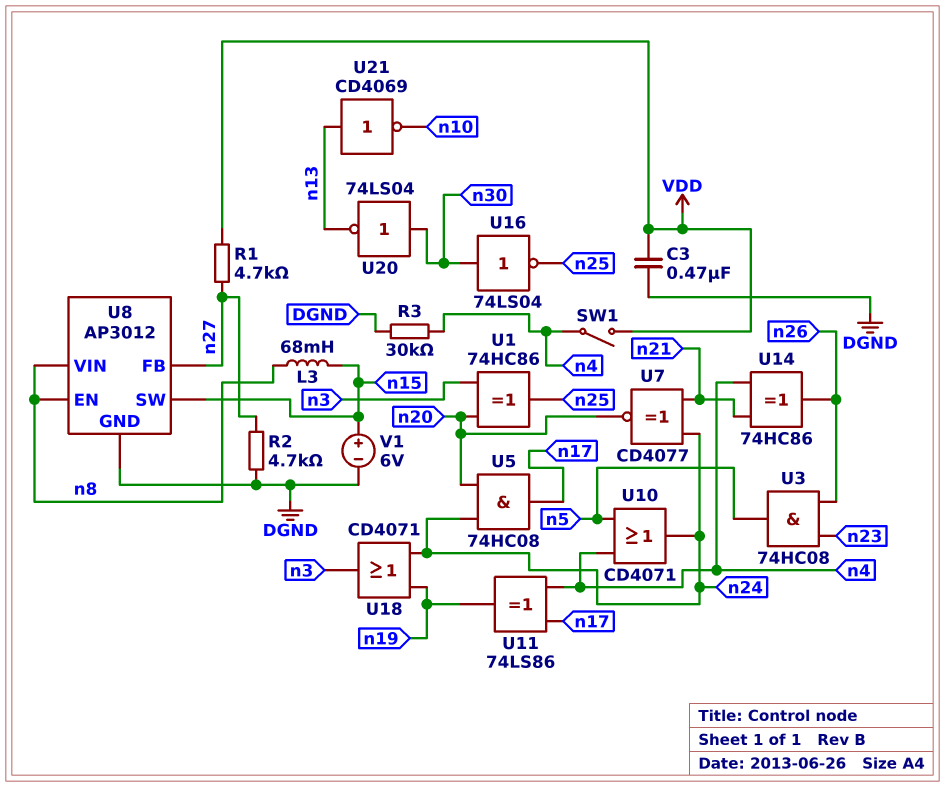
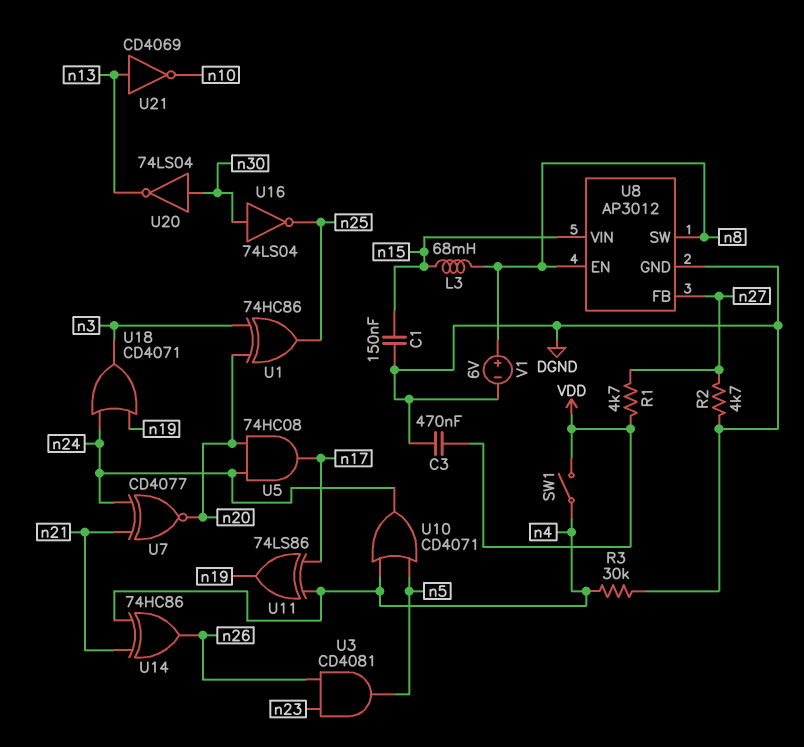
C1: none -> 150nF (DGND, n15)
U3: AND 74HC08 (in n23, in n26, out n5) -> AND CD4081 (in n23, in n26, out n5)
U8 pin SW: n15 -> n8
U8 pin VIN: n8 -> n15
V1: 6V (plus n15, minus DGND) -> 6V (plus n8, minus DGND)

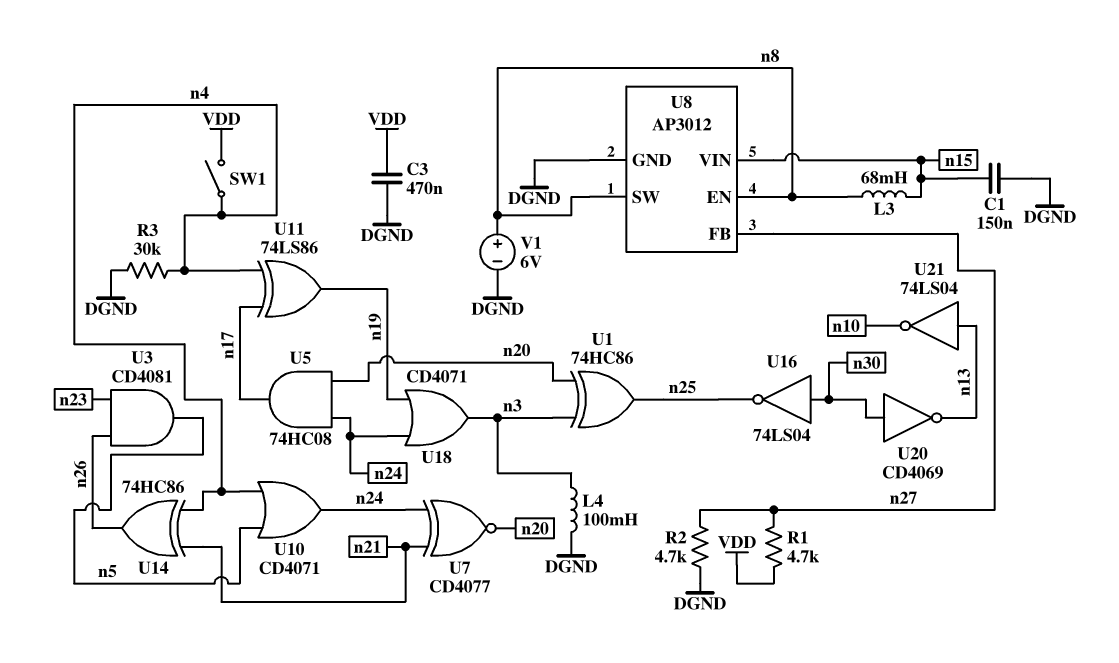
L4: none -> 100mH (DGND, n3)
U20: NOT 74LS04 (in n30, out n13) -> NOT CD4069 (in n30, out n13)
U21: NOT CD4069 (in n13, out n10) -> NOT 74LS04 (in n13, out n10)

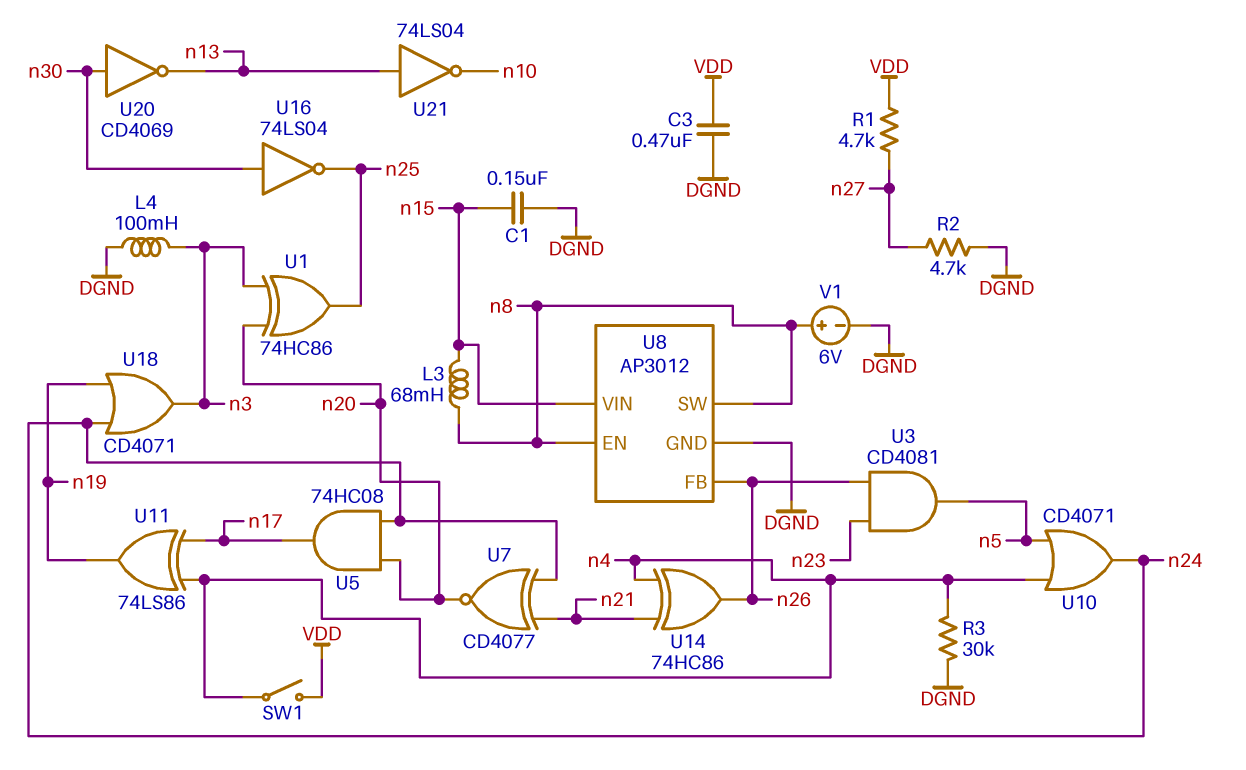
U8 pin FB: n27 -> n26

